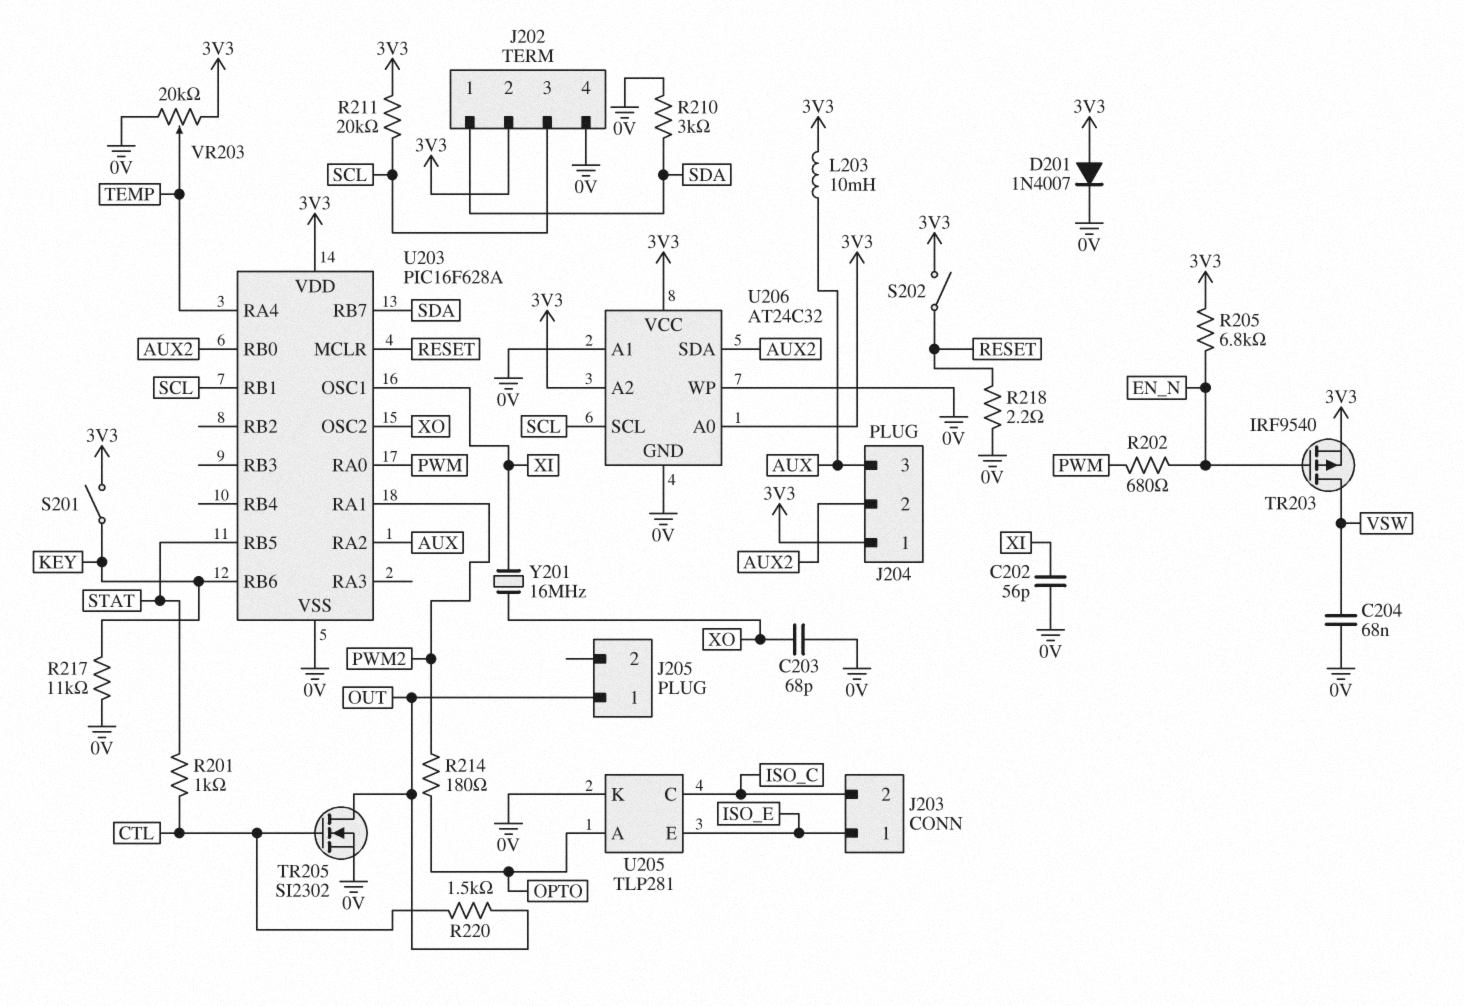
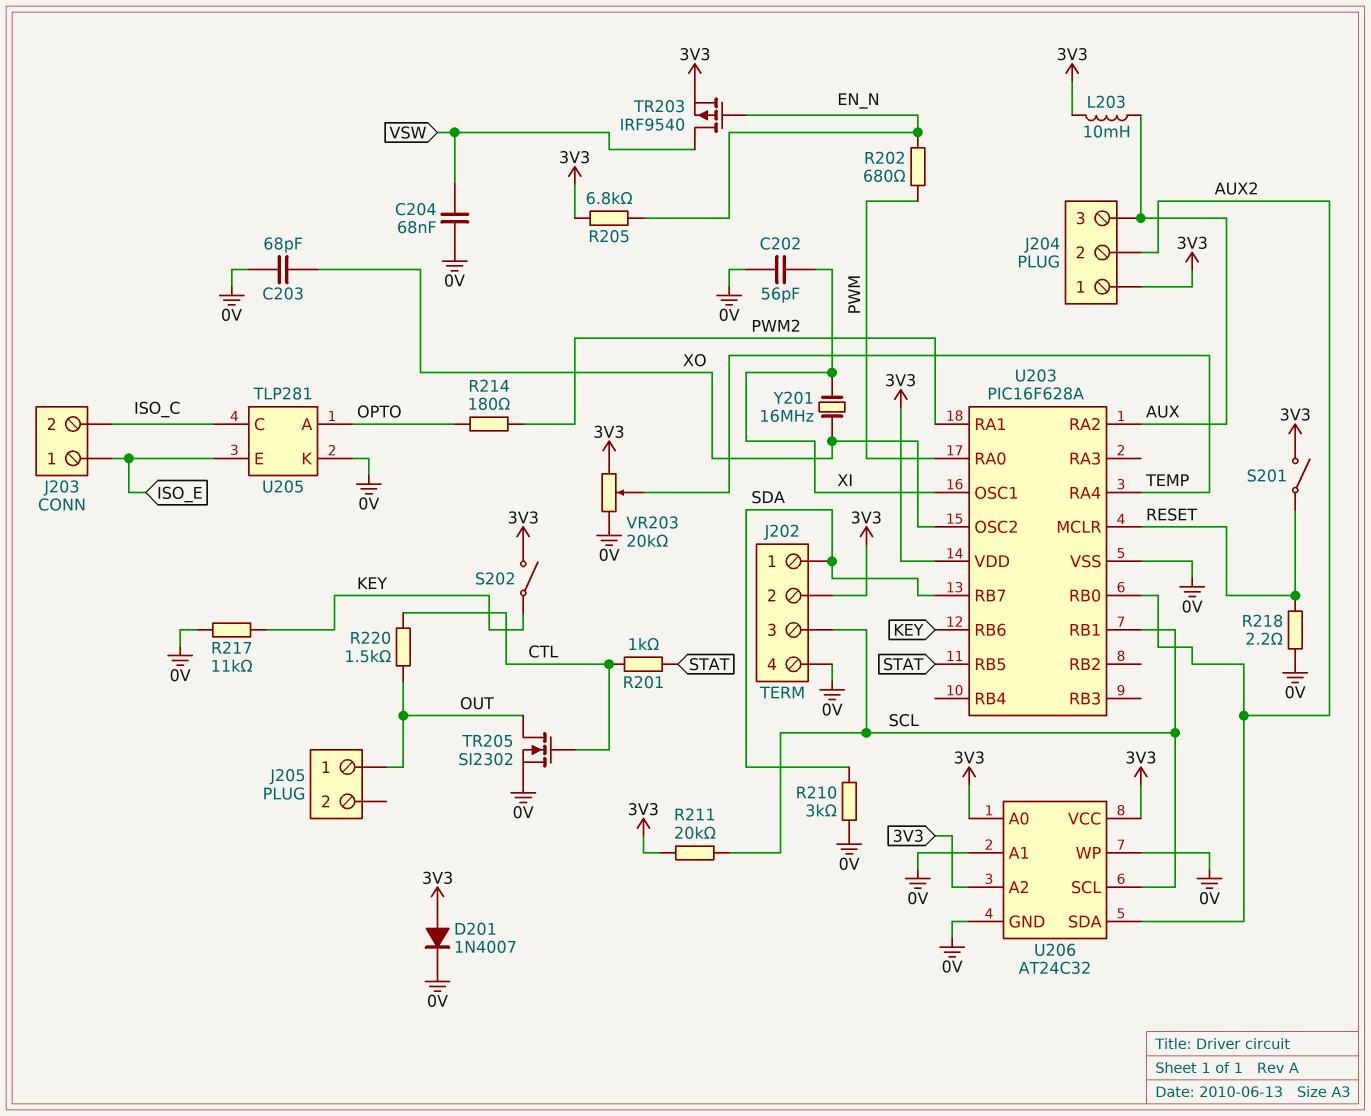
S201: switch (3V3, KEY) -> switch (3V3, RESET)
S202: switch (3V3, RESET) -> switch (3V3, KEY)

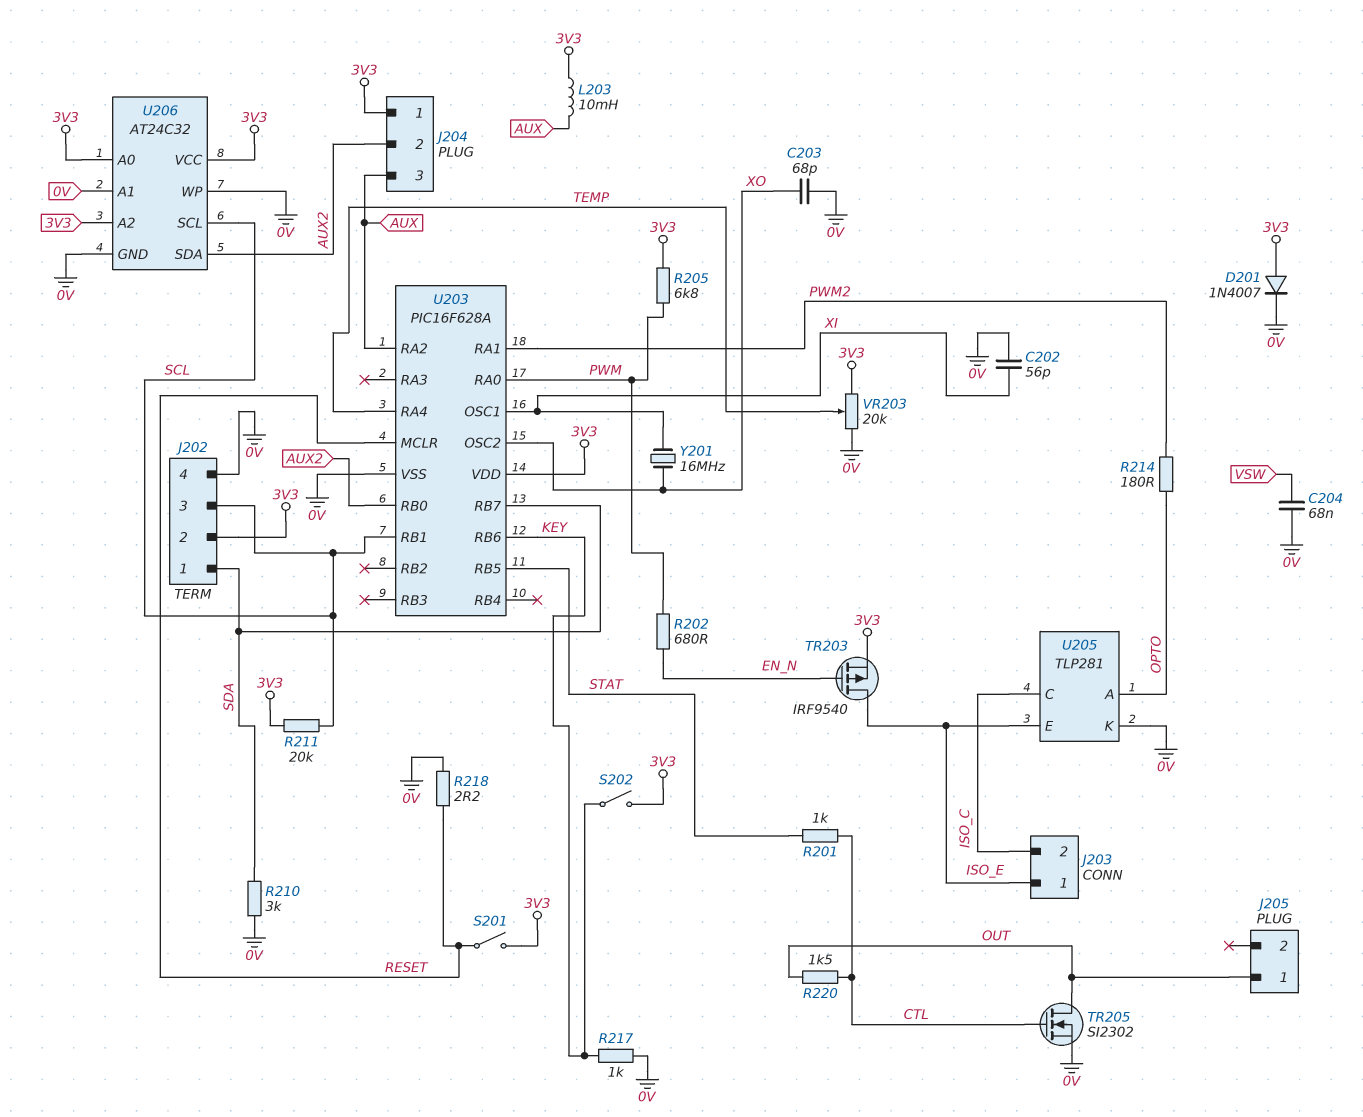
R205: 6.8k (3V3, EN_N) -> 6.8k (3V3, PWM)
R217: 11k (0V, KEY) -> 1k (0V, KEY)
TR203: PMOS IRF9540 (G EN_N, D VSW, S 3V3) -> PMOS IRF9540 (G EN_N, D ISO_E, S 3V3)

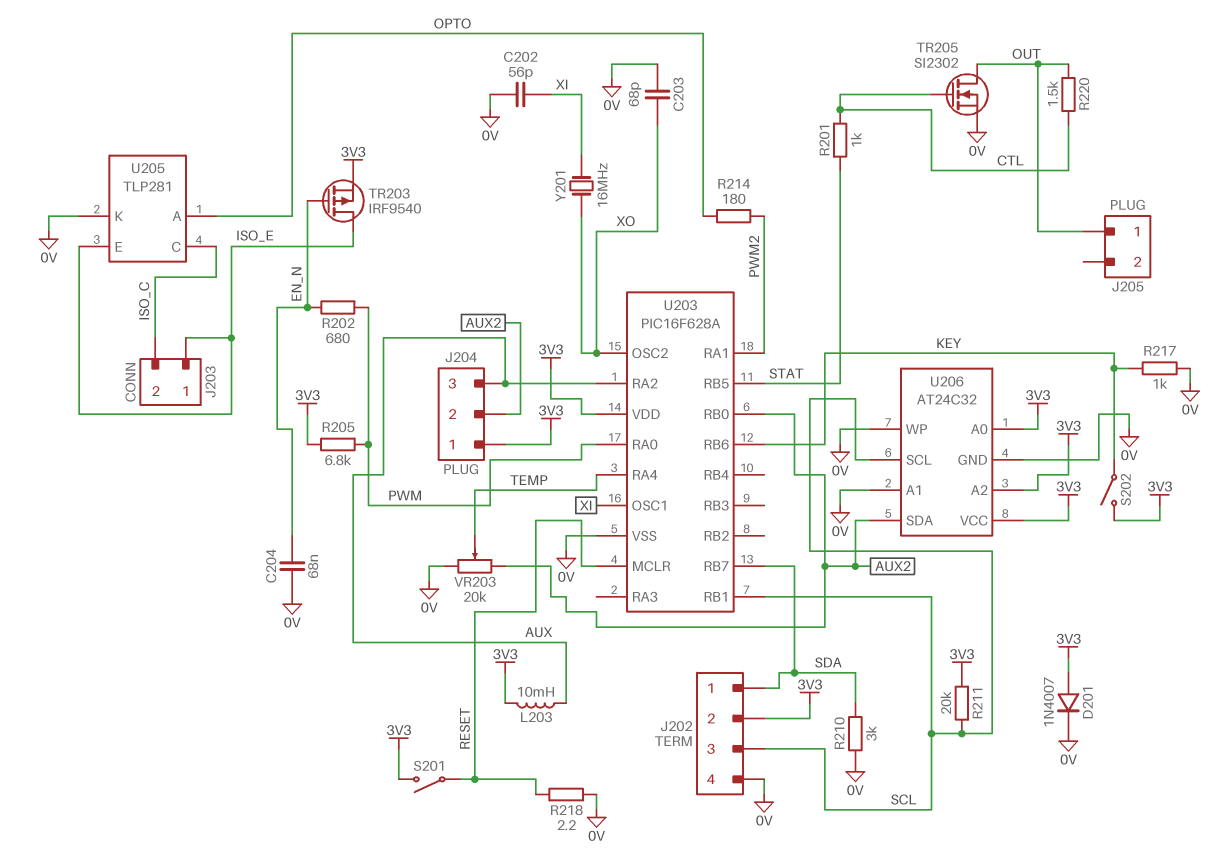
C204: 68nF (0V, VSW) -> 68nF (0V, EN_N)
VR203: 20k (0V, 3V3, wiper TEMP) -> 20k (0V, AUX2, wiper TEMP)

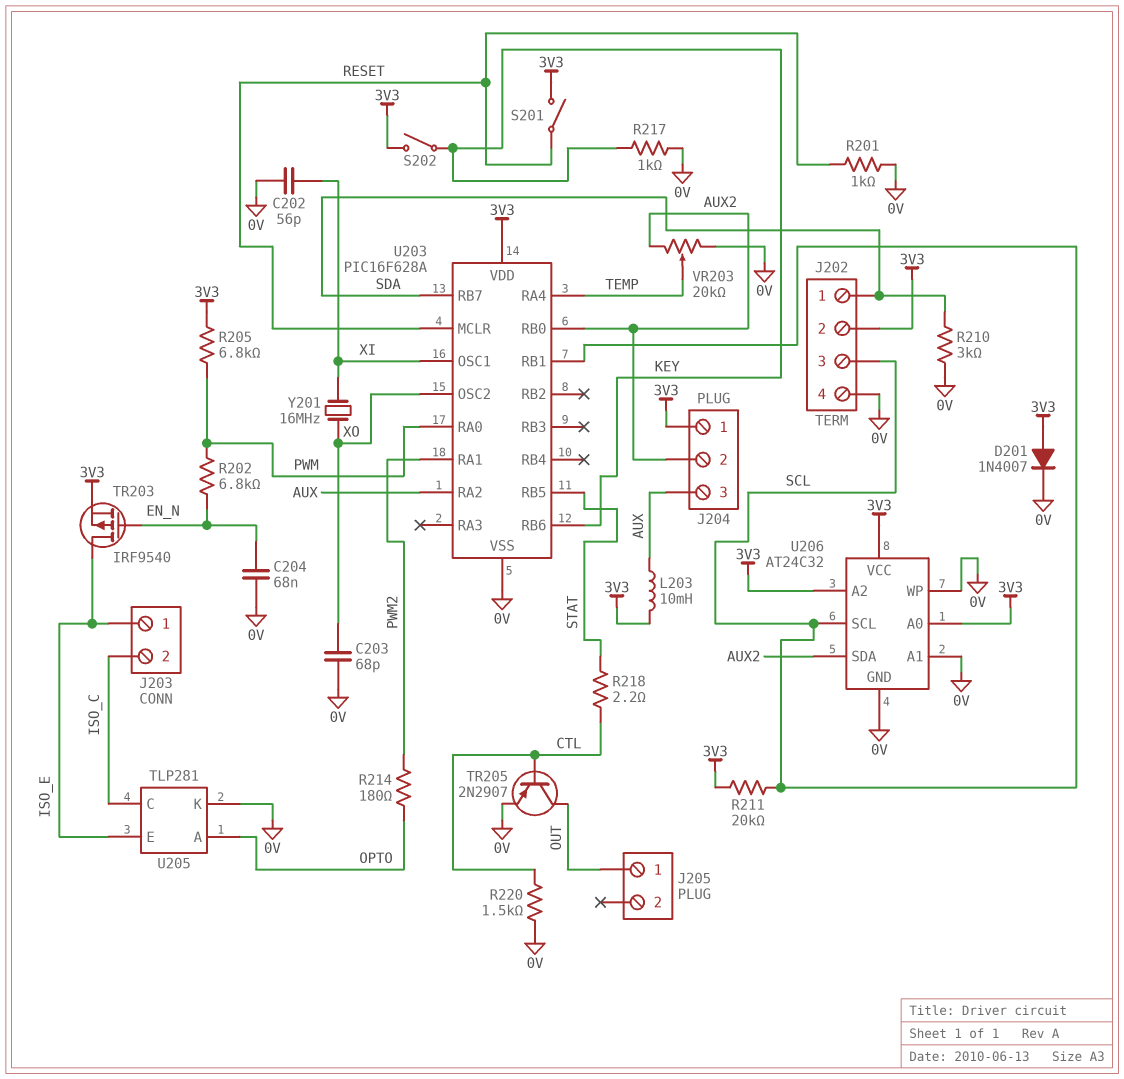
R201: 1k (CTL, STAT) -> 1k (0V, RESET)
R202: 680 (EN_N, PWM) -> 6.8k (EN_N, PWM)
R218: 2.2 (0V, RESET) -> 2.2 (CTL, STAT)
R220: 1.5k (CTL, OUT) -> 1.5k (0V, CTL)
TR205: NMOS SI2302 (G CTL, D OUT, S 0V) -> PNP 2N2907 (B CTL, C OUT, E 0V)

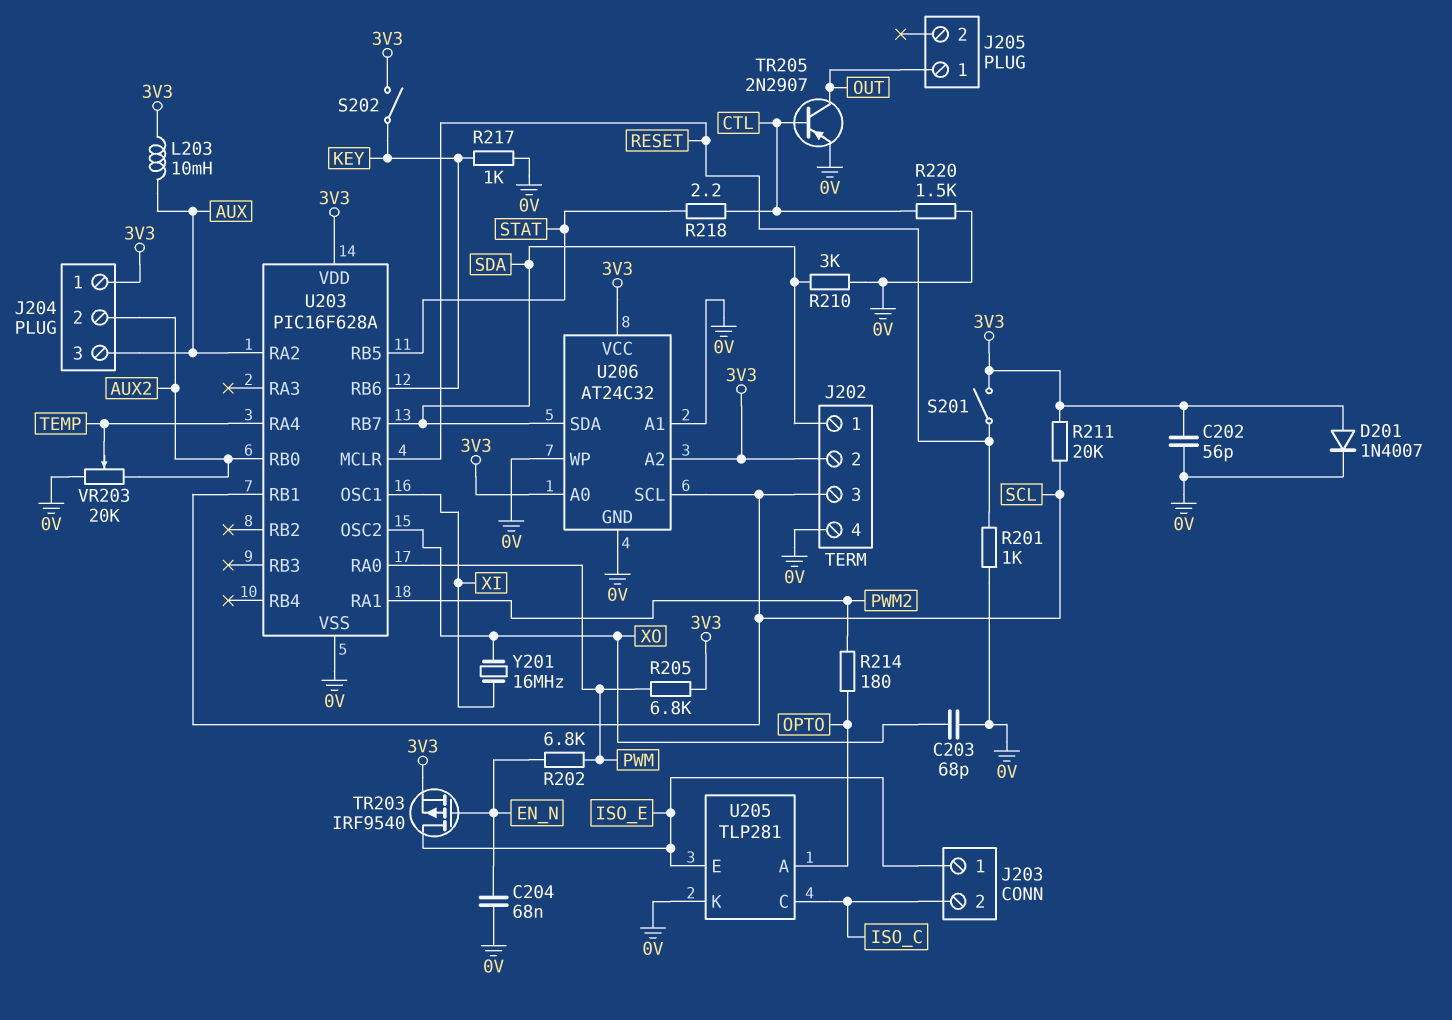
C202: 56pF (0V, XI) -> 56pF (0V, 3V3)
U206 pin SDA: AUX2 -> SDA

